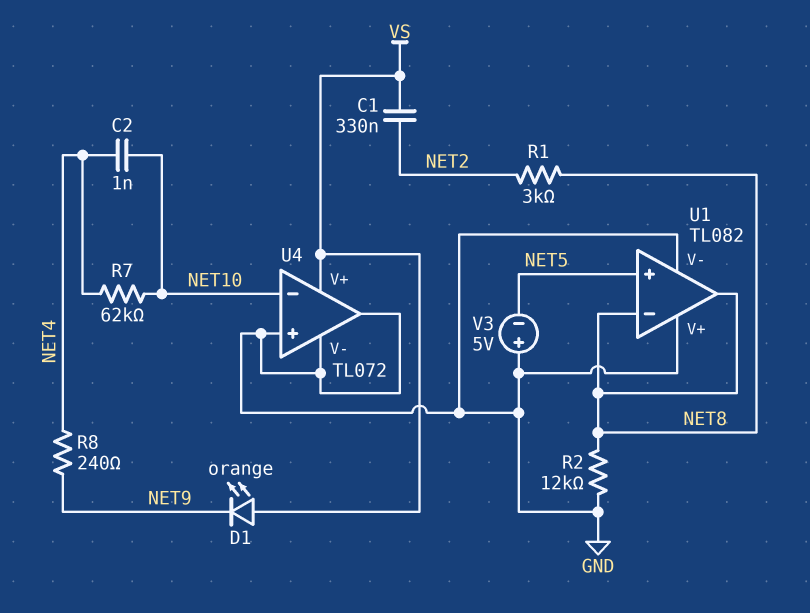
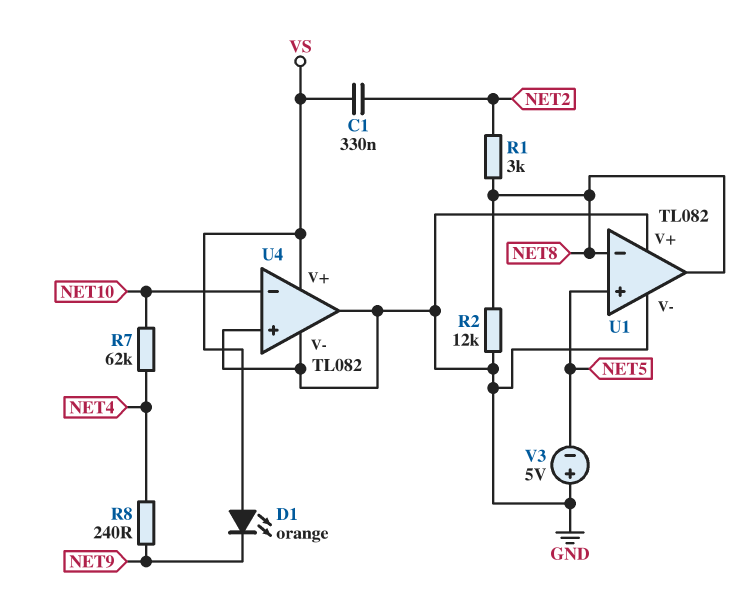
C2: 1nF (NET4, NET10) -> none
U4: TL072 -> TL082

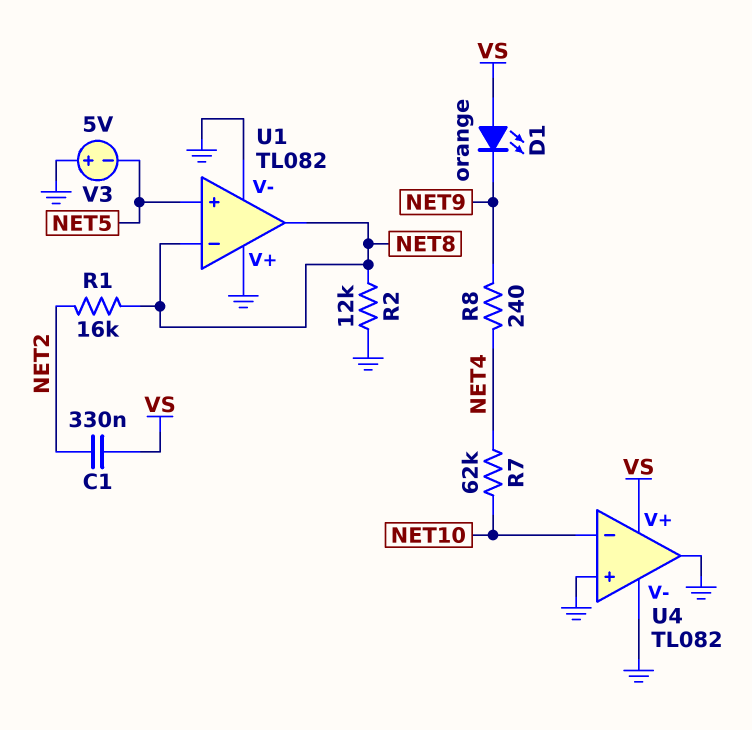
R1: 3k (NET2, NET8) -> 16k (NET2, NET8)

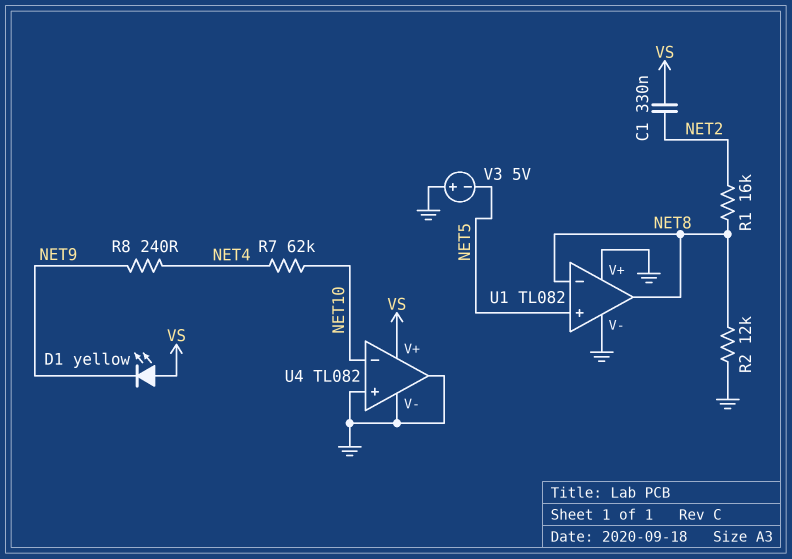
D1: LED orange (A VS, K NET9) -> LED yellow (A VS, K NET9)

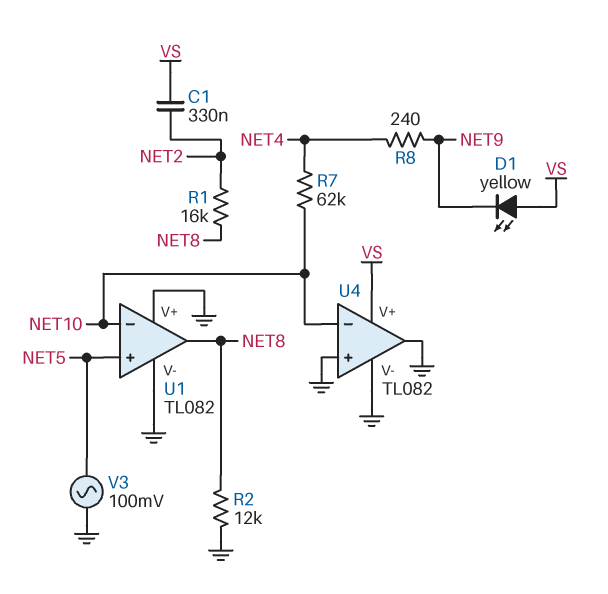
U1 pin in-: NET8 -> NET10
V3: 5V (plus GND, minus NET5) -> AC 100mV (GND, NET5)

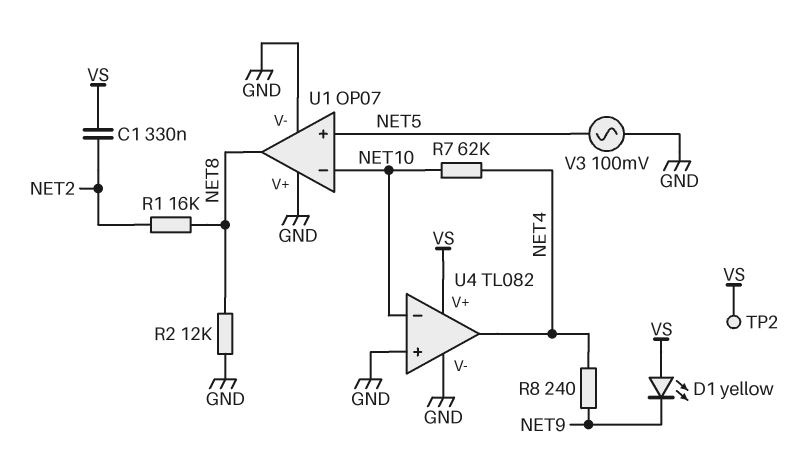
TP2: none -> test point (VS)
U1: TL082 -> OP07
U4 pin out: GND -> NET4

